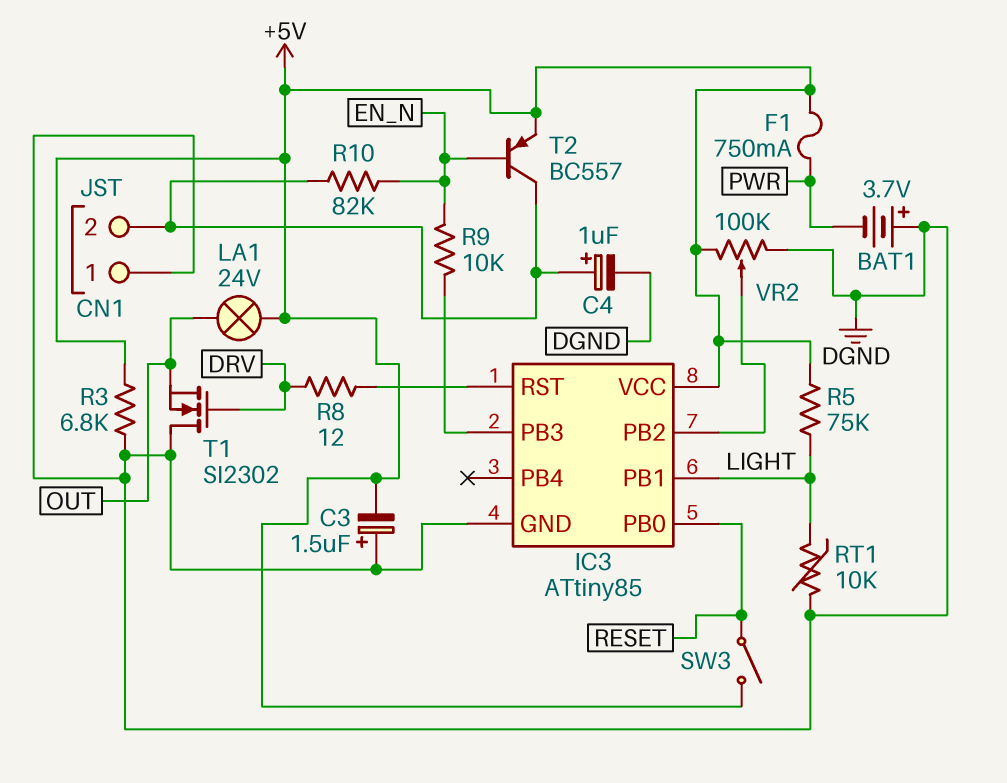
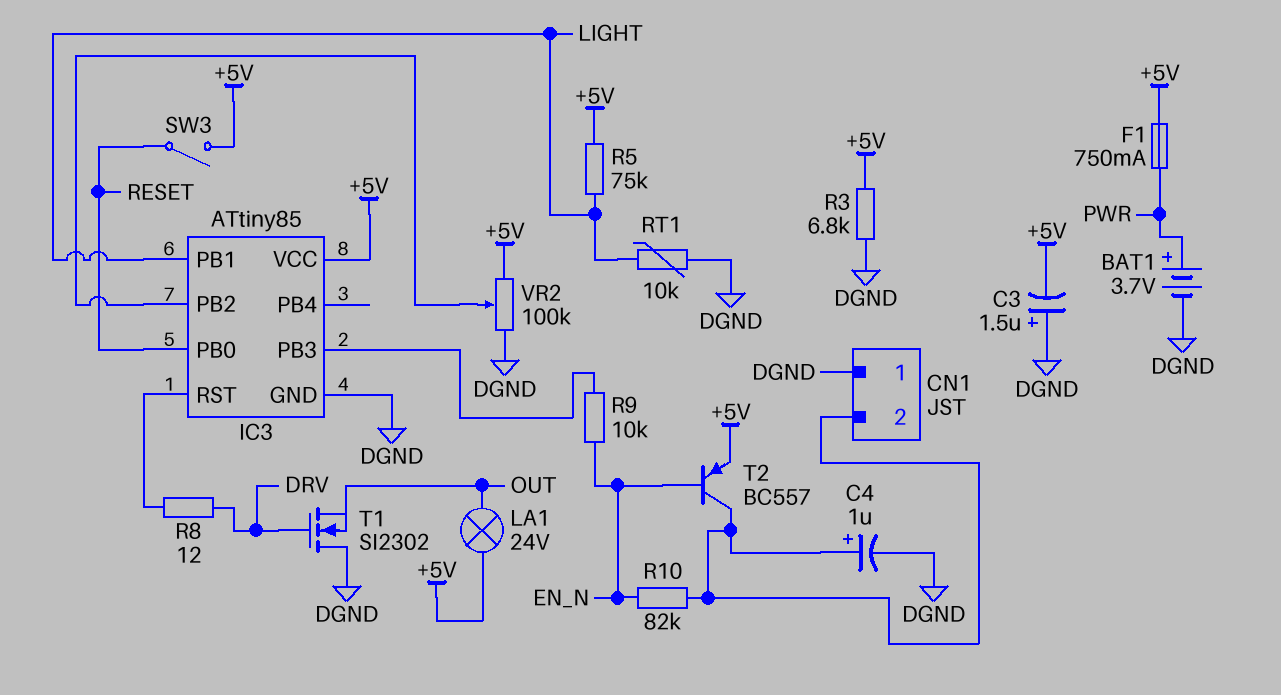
BAT1: 3.7V (plus DGND, minus PWR) -> 3.7V (plus PWR, minus DGND)

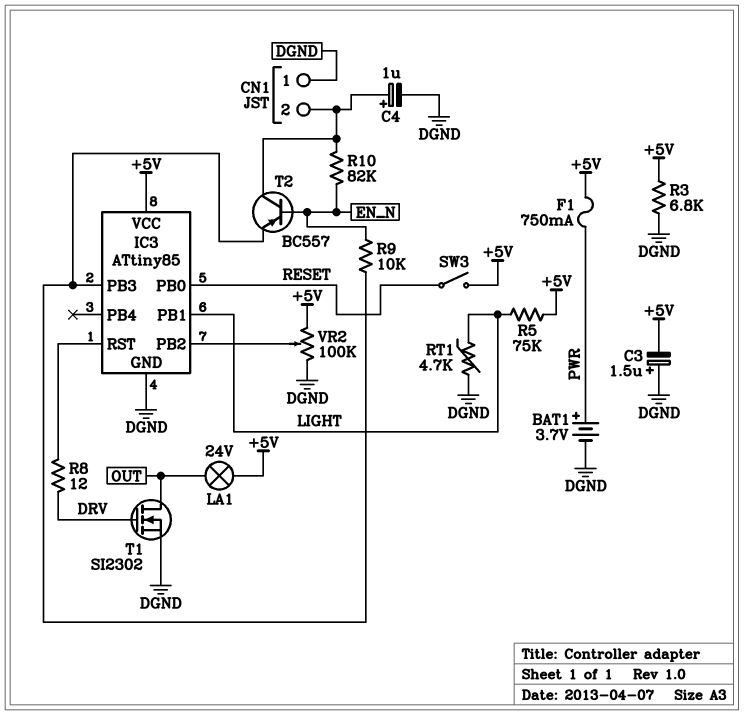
RT1: 10k (DGND, LIGHT) -> 4.7k (DGND, LIGHT)
T1: NMOS SI2302 (G DRV, D DGND, S OUT) -> NMOS SI2302 (G DRV, D OUT, S DGND)
T2: PNP BC557 (B EN_N, C CN1/2, E +5V) -> PNP BC557 (B EN_N, C CN1/2, E IC3/PB3)

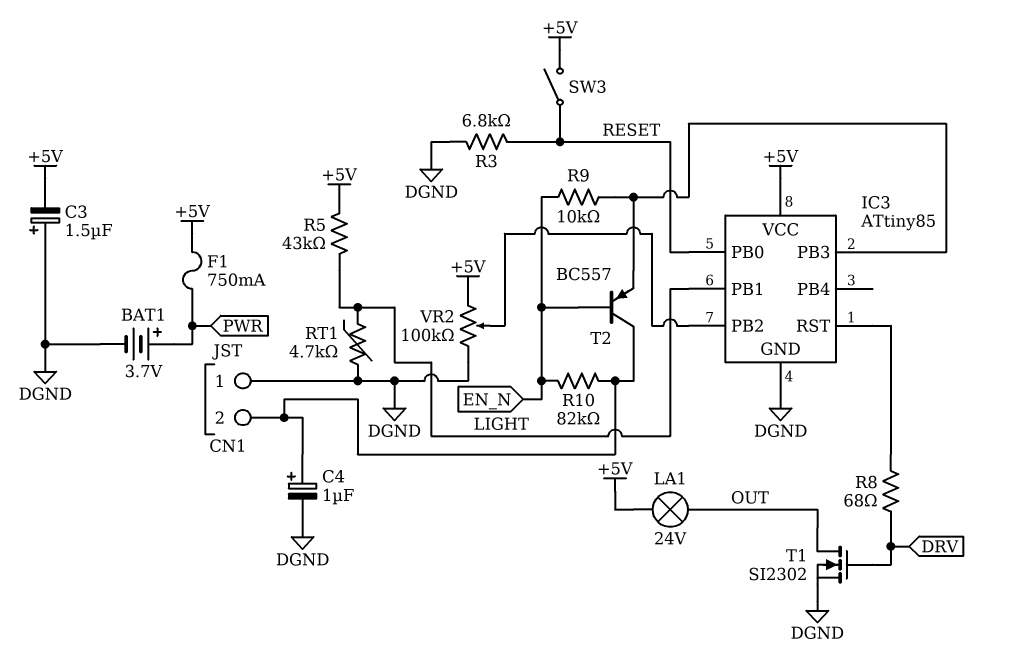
R3: 6.8k (+5V, DGND) -> 6.8k (DGND, RESET)
R5: 75k (+5V, LIGHT) -> 43k (+5V, LIGHT)
R8: 12 (DRV, IC3/RST) -> 68 (DRV, IC3/RST)

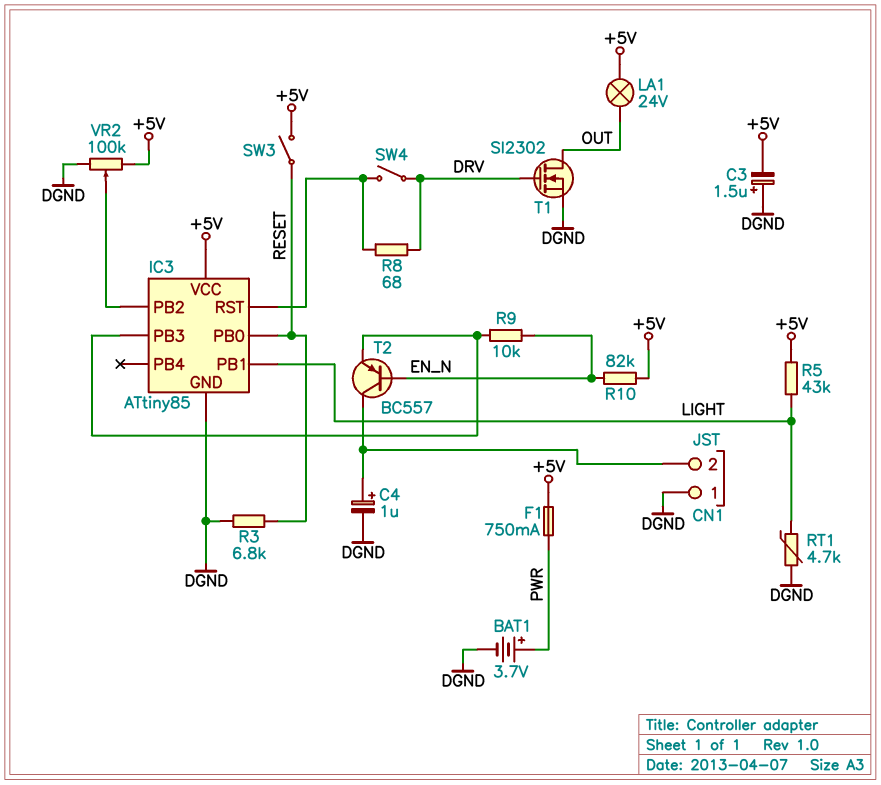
R10: 82k (CN1/2, EN_N) -> 82k (+5V, EN_N)
SW4: none -> switch (DRV, IC3/RST)

